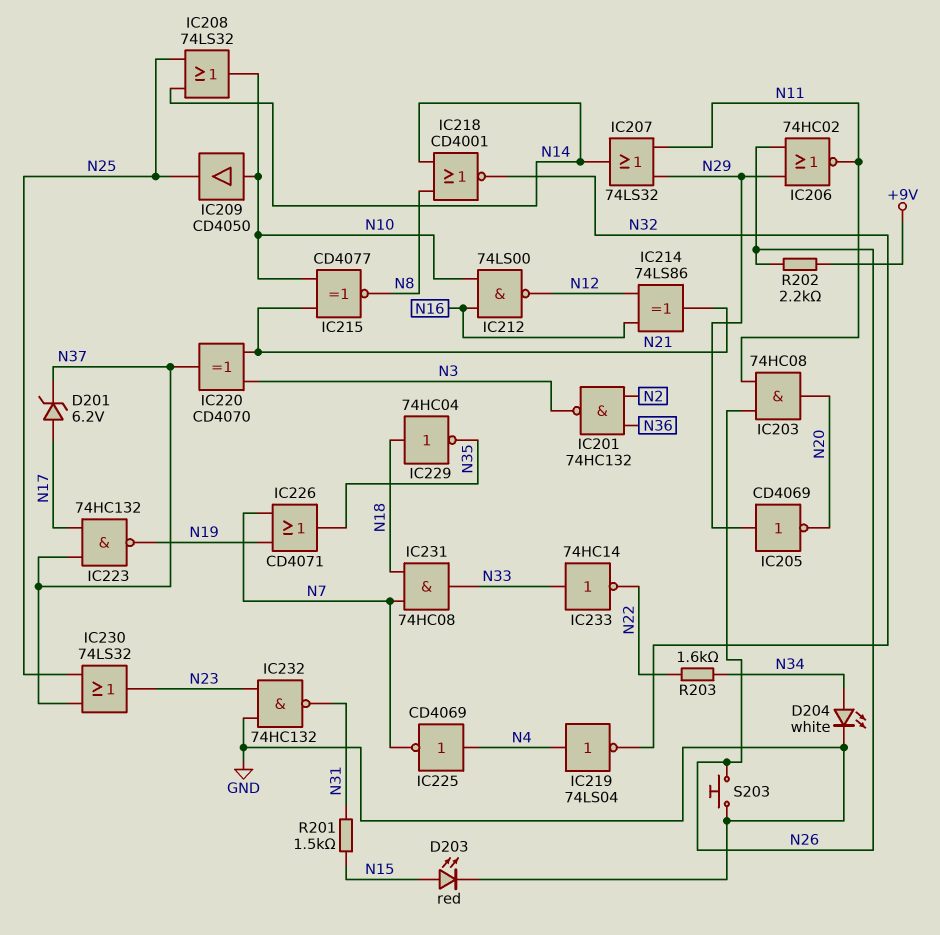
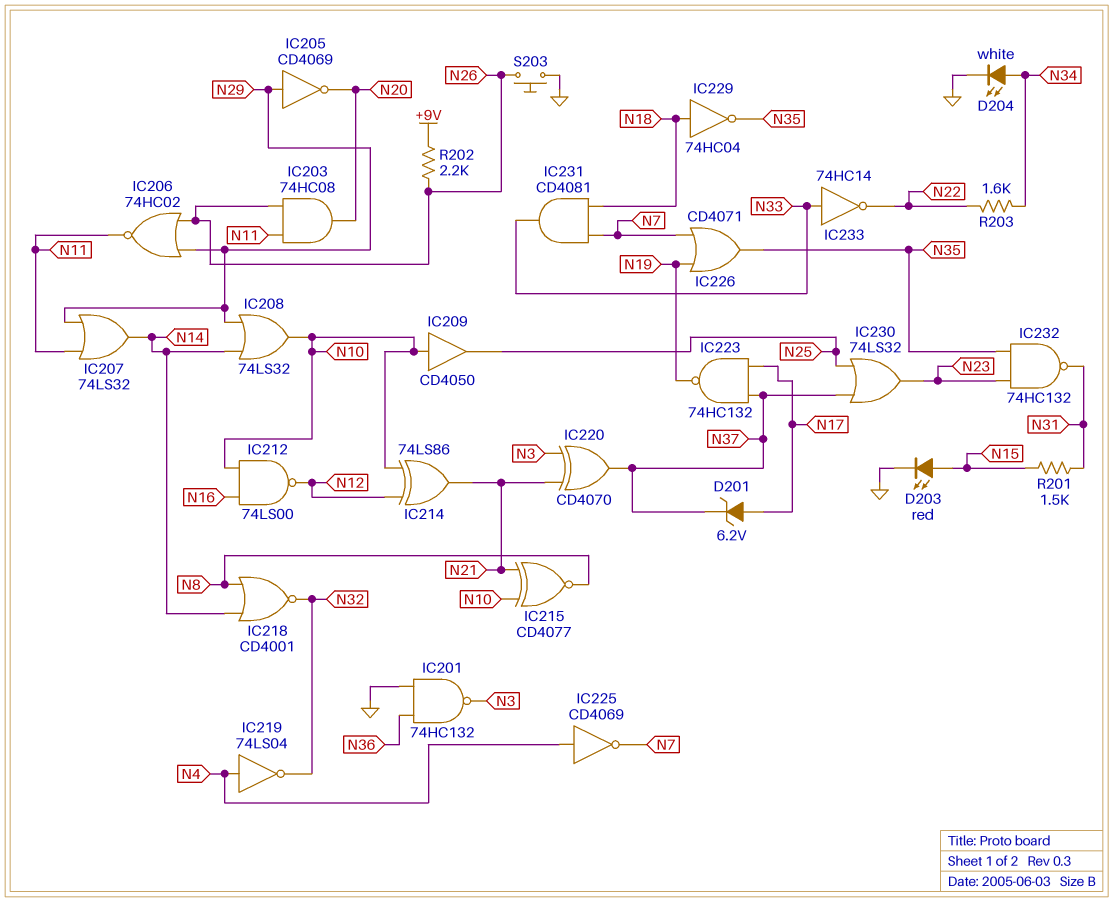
IC201: NAND 74HC132 (in N2, in N36, out N3) -> NAND 74HC132 (in GND, in N36, out N3)
IC208: OR 74LS32 (in N14, in N25, out N10) -> OR 74LS32 (in N14, in N29, out N10)
IC214: XOR 74LS86 (in N12, in N16, out N21) -> XOR 74LS86 (in N10, in N12, out N21)
IC231: AND 74HC08 (in N7, in N18, out N33) -> AND CD4081 (in N7, in N18, out N33)
IC232: NAND 74HC132 (in GND, in N23, out N31) -> NAND 74HC132 (in N23, in N35, out N31)

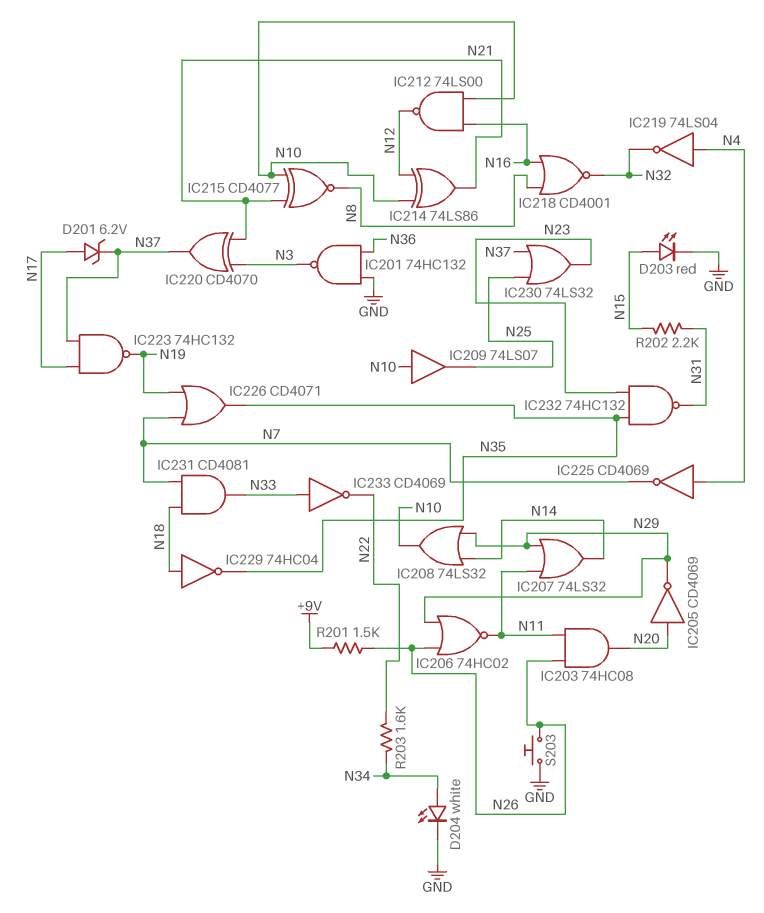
IC205: NOT CD4069 (in N29, out N20) -> NOT CD4069 (in N20, out N29)
IC209: buffer CD4050 (in N10, out N25) -> buffer 74LS07 (in N10, out N25)
IC218: NOR CD4001 (in N8, in N14, out N32) -> NOR CD4001 (in N8, in N16, out N32)
IC233: NOT 74HC14 (in N33, out N22) -> NOT CD4069 (in N33, out N22)
R201: 1.5k (N15, N31) -> 1.5k (+9V, N26)
R202: 2.2k (+9V, N26) -> 2.2k (N15, N31)

